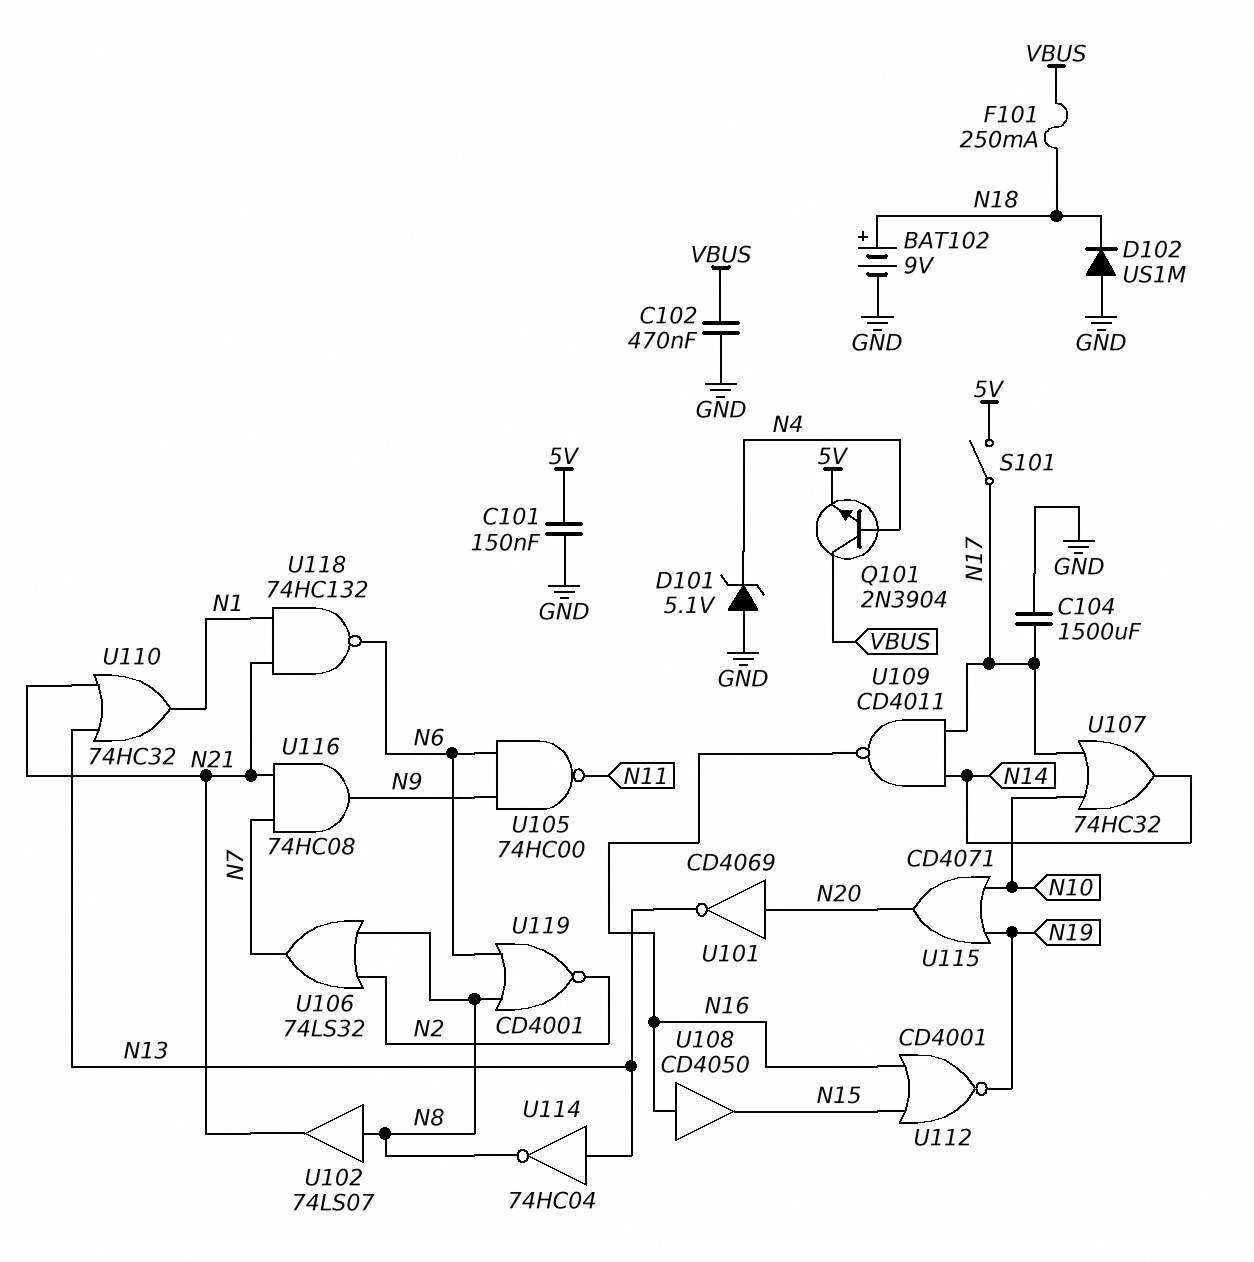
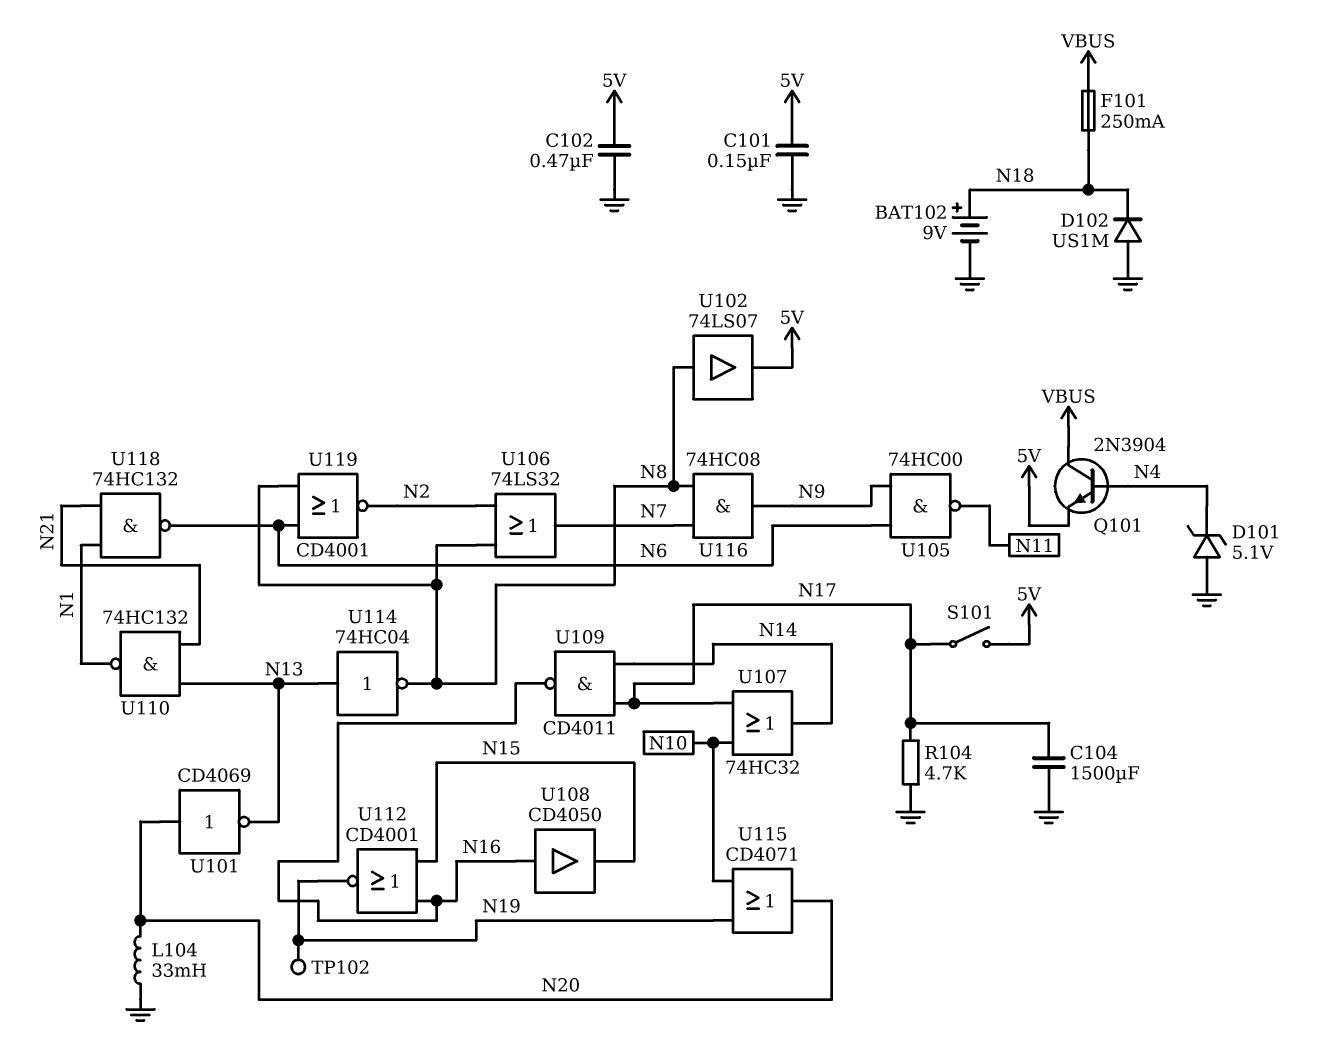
C102: 470nF (GND, VBUS) -> 470nF (5V, GND)
L104: none -> 33mH (GND, N20)
R104: none -> 4.7k (GND, N17)
TP102: none -> test point (N19)
U102: buffer 74LS07 (in N8, out N21) -> buffer 74LS07 (in N8, out 5V)
U110: OR 74HC32 (in N13, in N21, out N1) -> NAND 74HC132 (in N13, in N21, out N1)
U116: AND 74HC08 (in N7, in N21, out N9) -> AND 74HC08 (in N7, in N8, out N9)

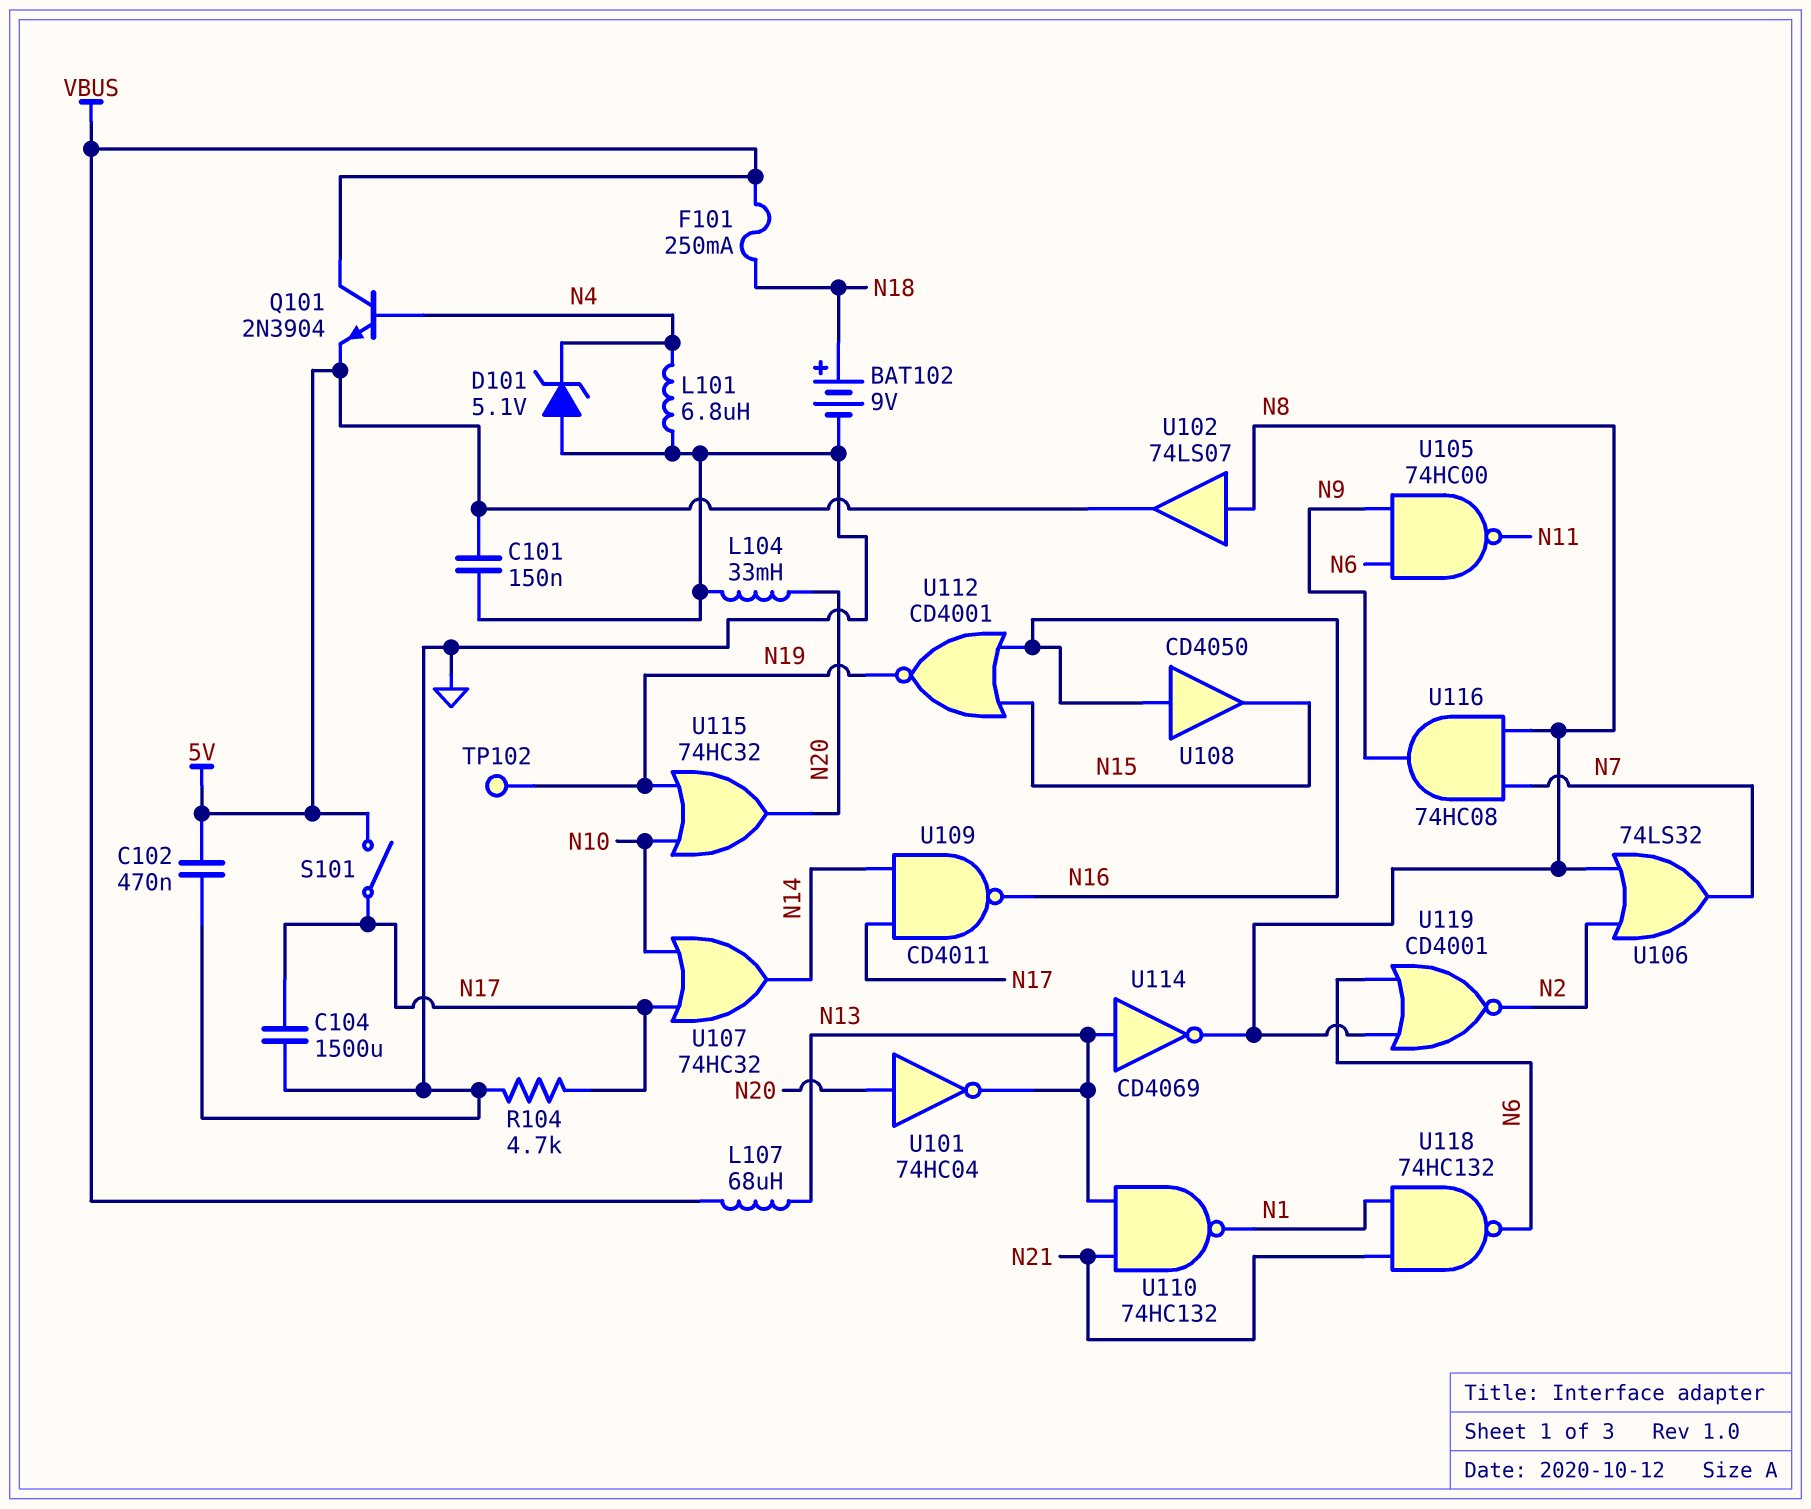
D102: diode US1M (A GND, K N18) -> none
L101: none -> 6.8uH (GND, N4)
L107: none -> 68uH (N13, VBUS)
U101: NOT CD4069 (in N20, out N13) -> NOT 74HC04 (in N20, out N13)
U114: NOT 74HC04 (in N13, out N8) -> NOT CD4069 (in N13, out N8)
U115: OR CD4071 (in N10, in N19, out N20) -> OR 74HC32 (in N10, in N19, out N20)

